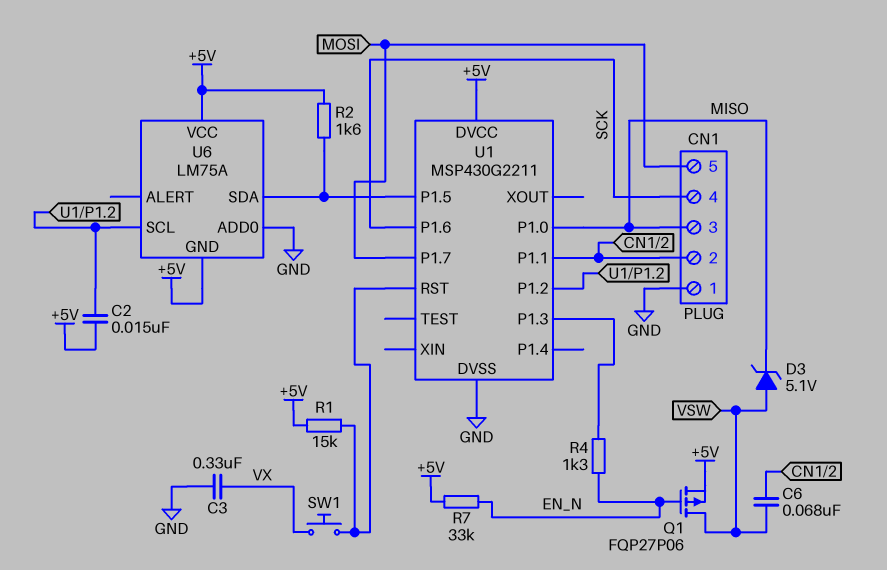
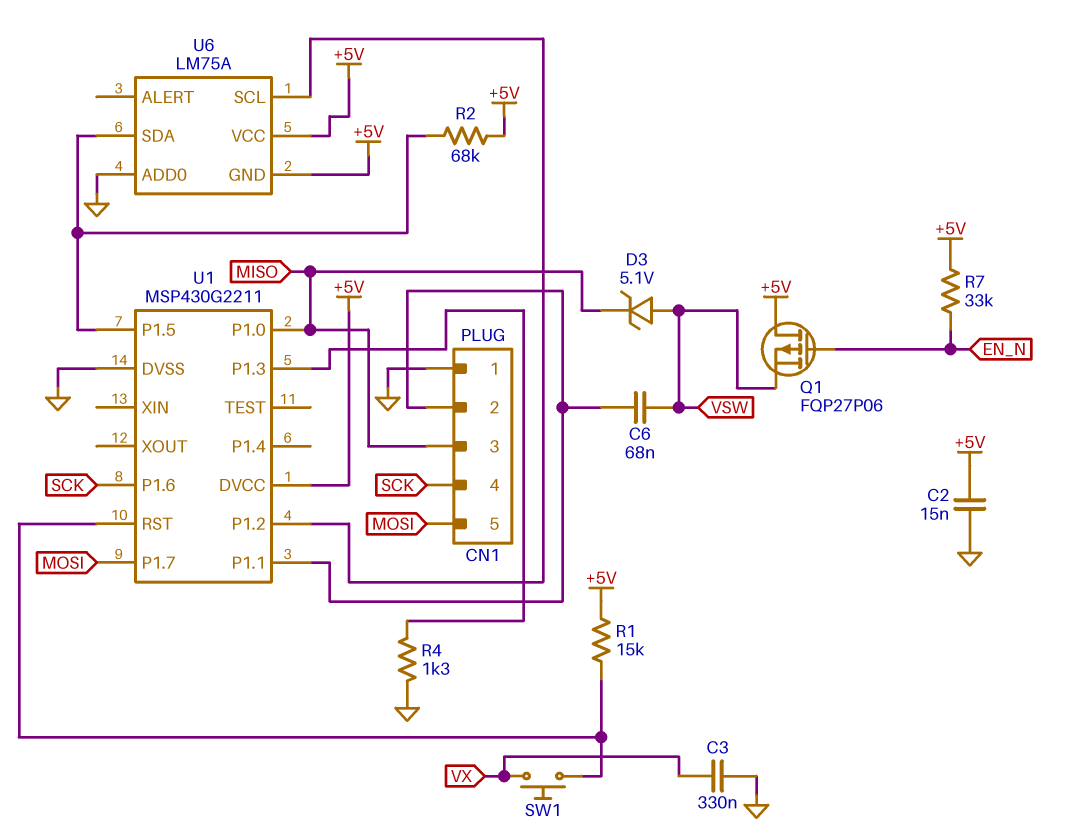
C2: 15nF (+5V, U1/P1.2) -> 15nF (+5V, GND)
Q1: PMOS FQP27P06 (G EN_N, D VSW, S +5V) -> PMOS FQP27P06 (G EN_N, D +5V, S VSW)
R2: 1.6k (+5V, U1/P1.5) -> 68k (+5V, U1/P1.5)
R4: 1.3k (EN_N, U1/P1.3) -> 1.3k (GND, U1/P1.3)

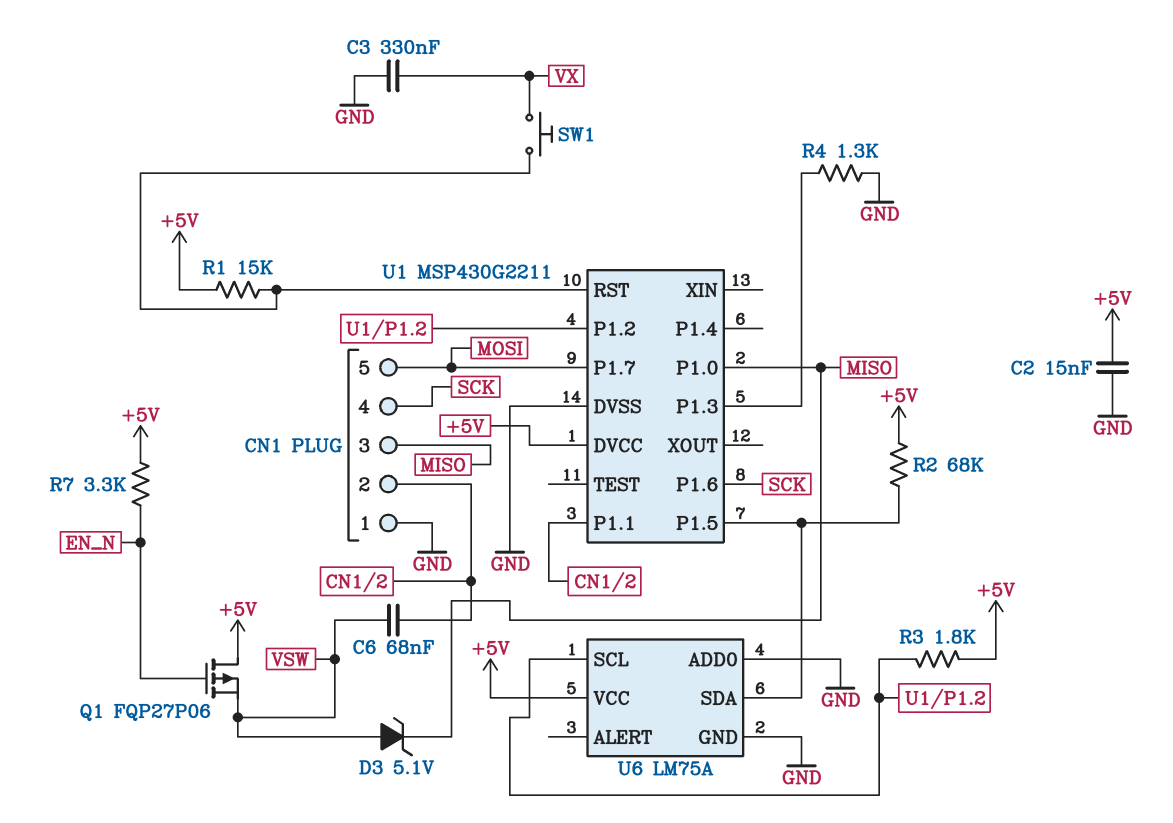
R3: none -> 1.8k (+5V, U1/P1.2)
R7: 33k (+5V, EN_N) -> 3.3k (+5V, EN_N)
U6 pin GND: +5V -> GND

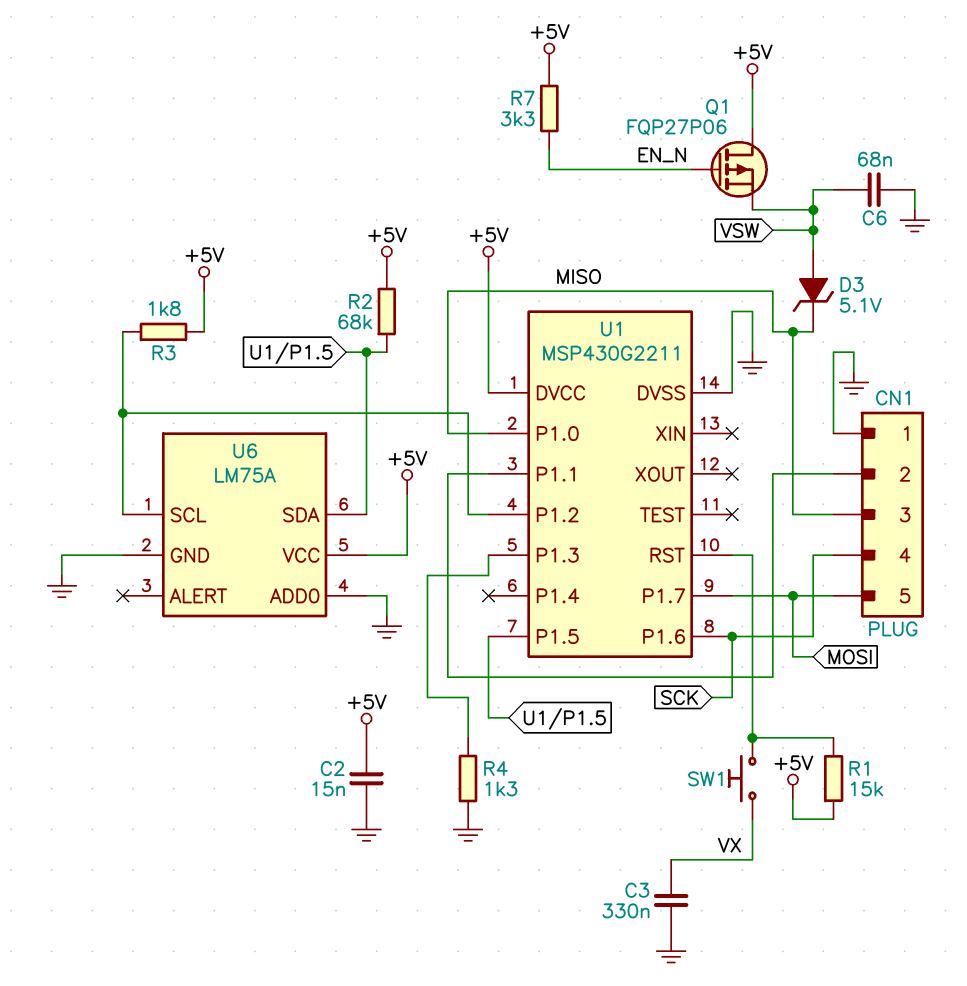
C6: 68nF (CN1/2, VSW) -> 68nF (GND, VSW)

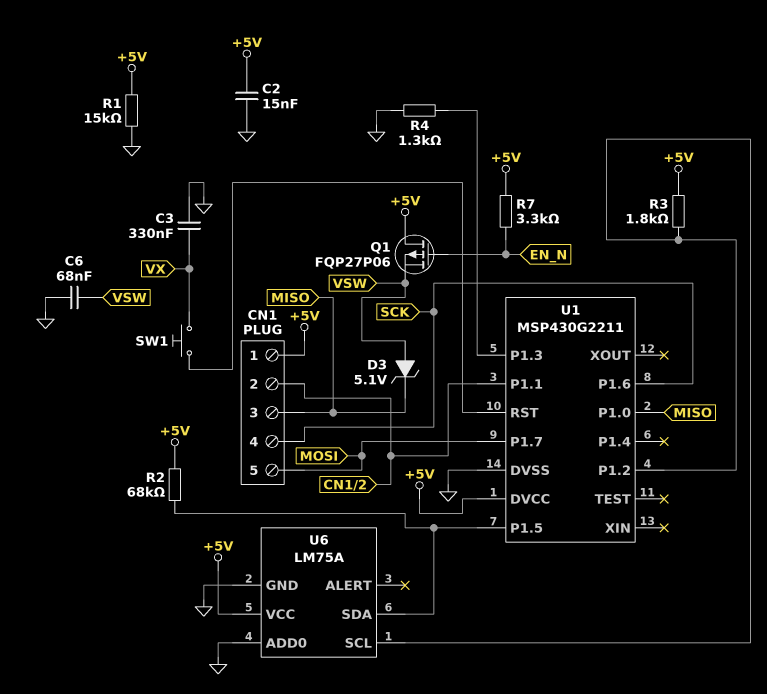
CN1 pin 1: GND -> +5V
R1: 15k (+5V, U1/RST) -> 15k (+5V, GND)

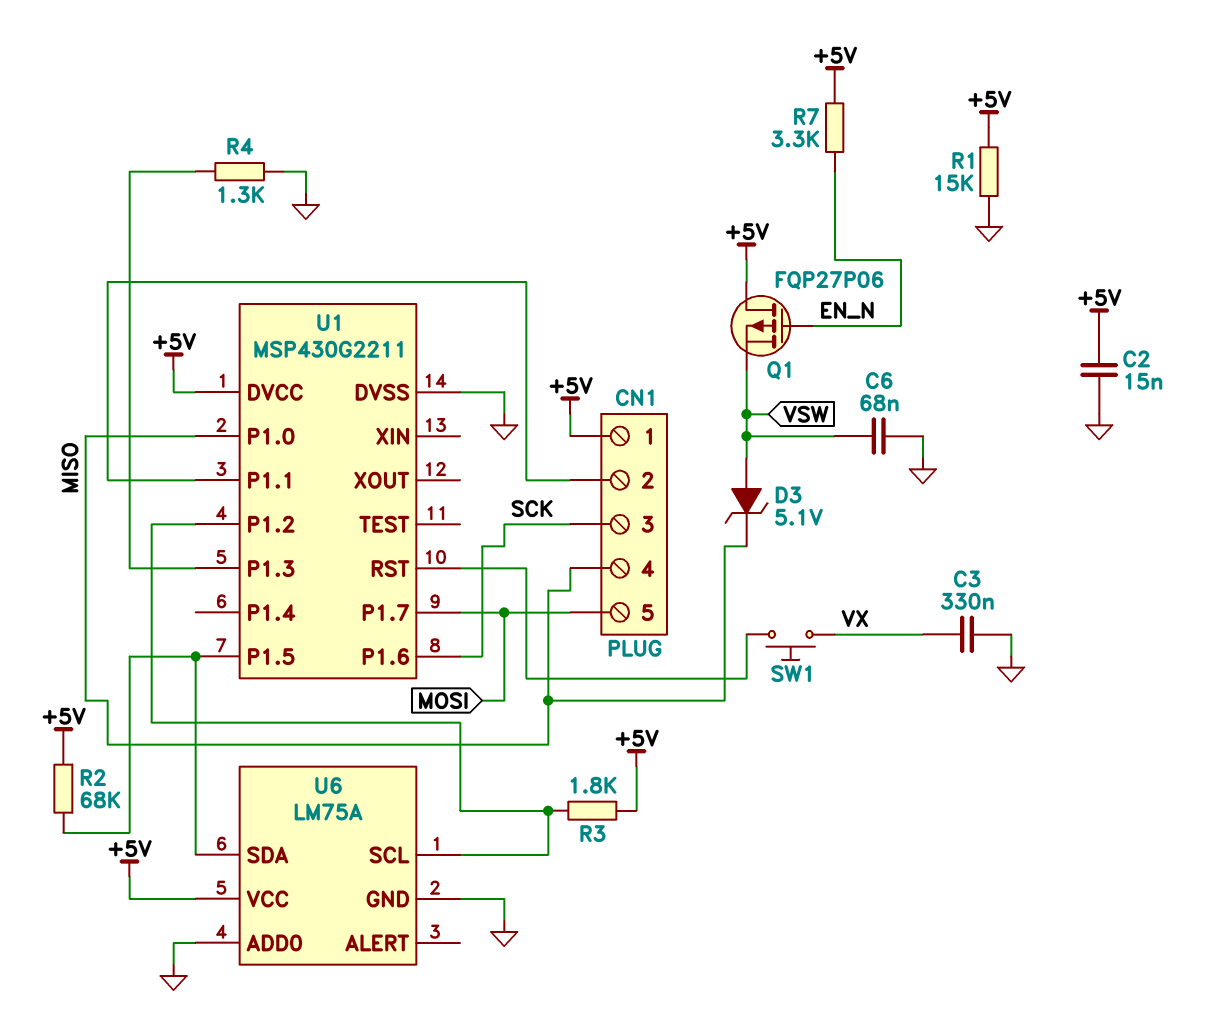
CN1 pin 3: MISO -> SCK
CN1 pin 4: SCK -> MISO

